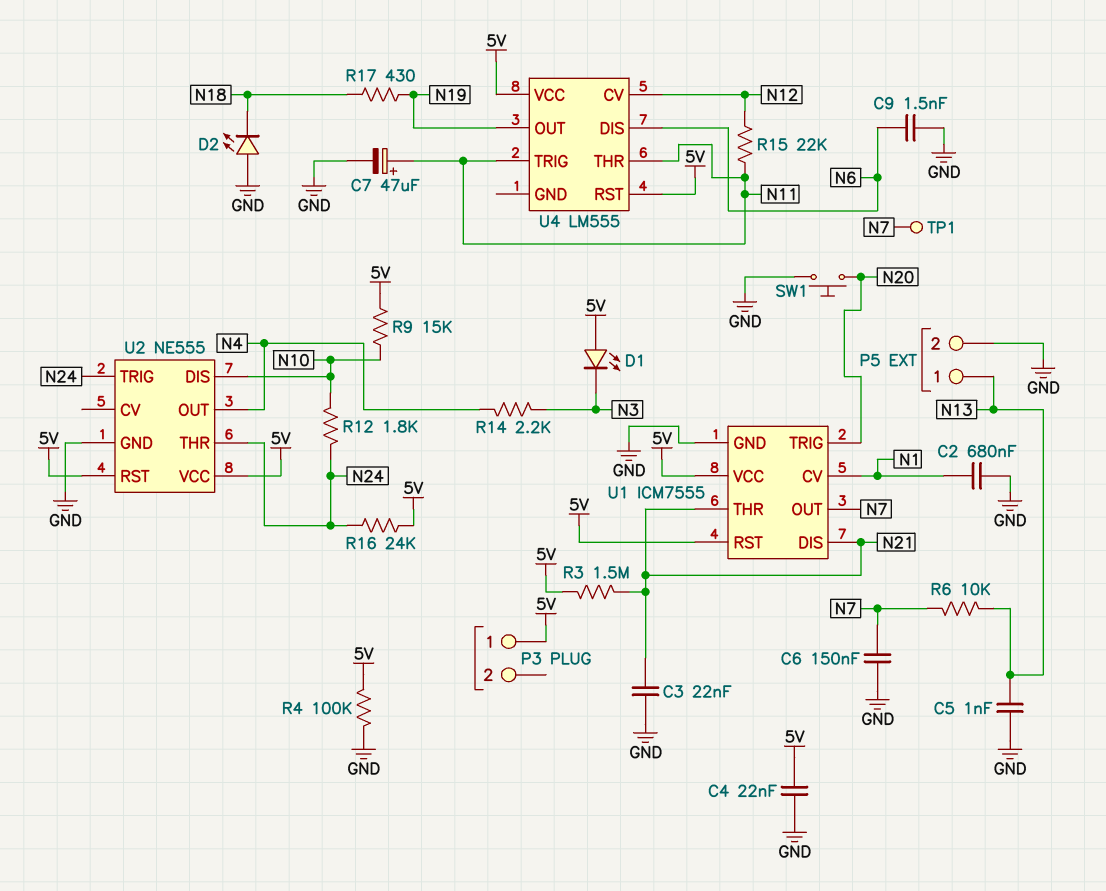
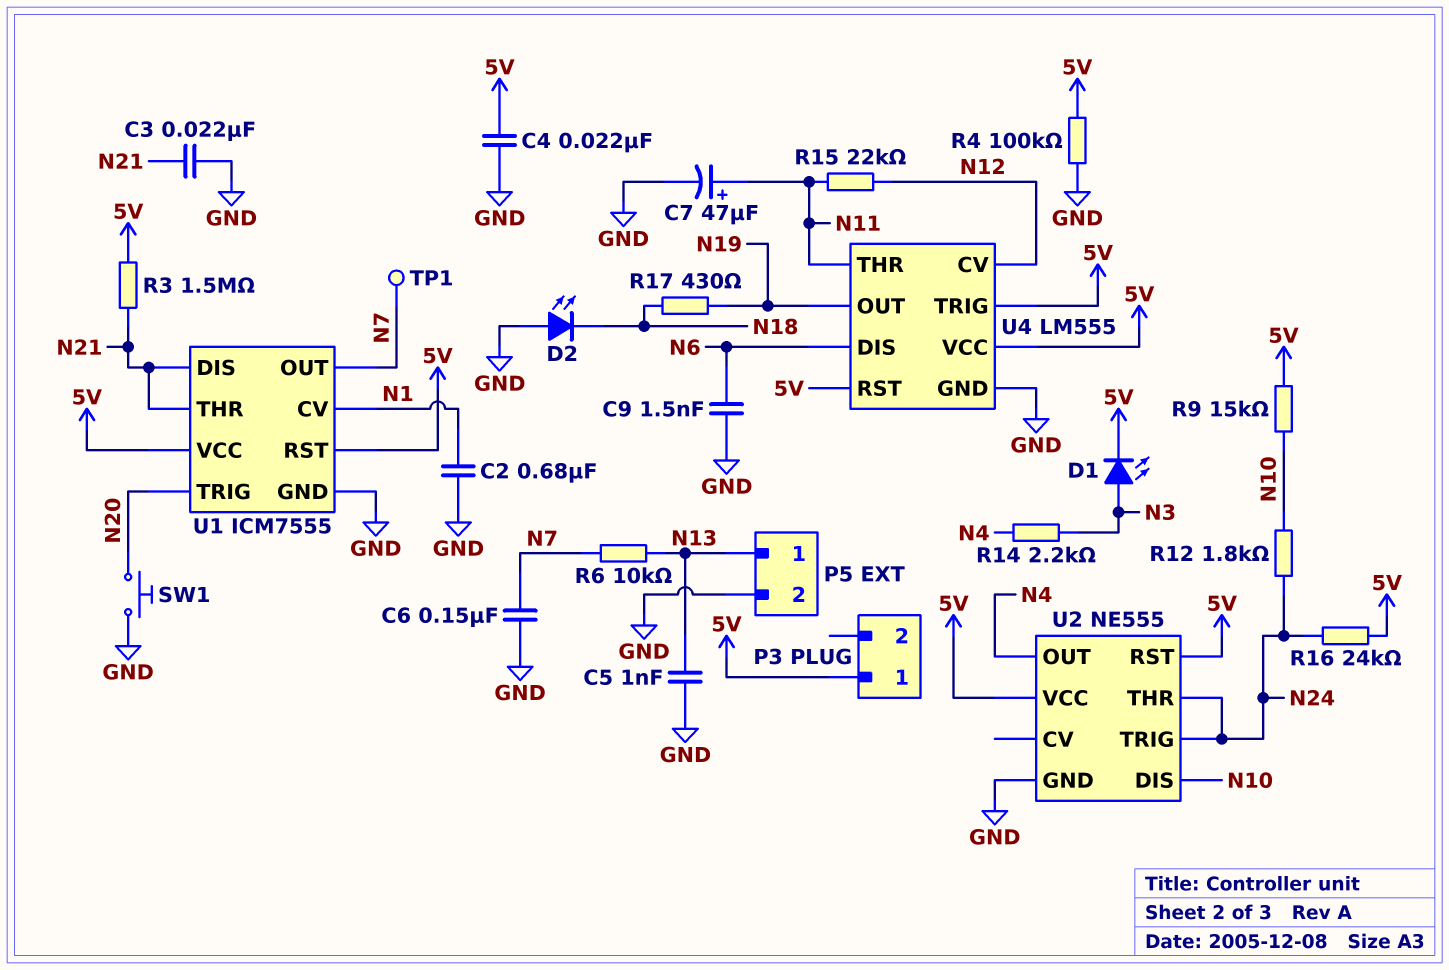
D1: LED (A 5V, K N3) -> LED (A N3, K 5V)
U4 pin GND: none -> GND
U4 pin TRIG: N11 -> 5V

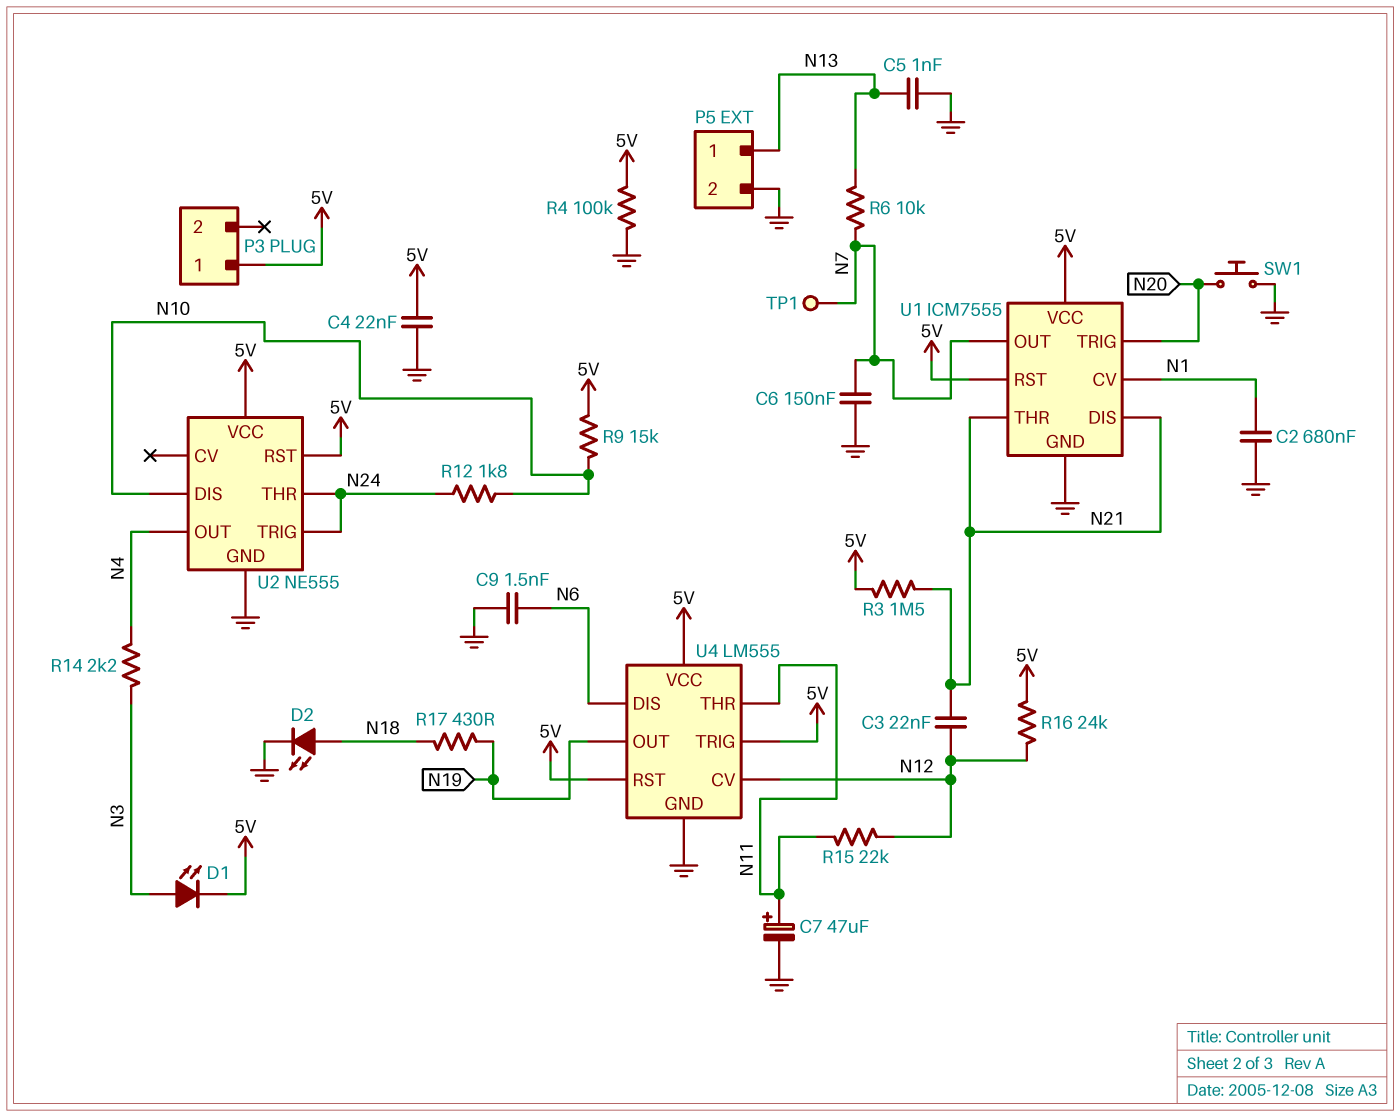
C3: 22nF (GND, N21) -> 22nF (N12, N21)
D2: LED (A GND, K N18) -> LED (A N18, K GND)
R16: 24k (5V, N24) -> 24k (5V, N12)

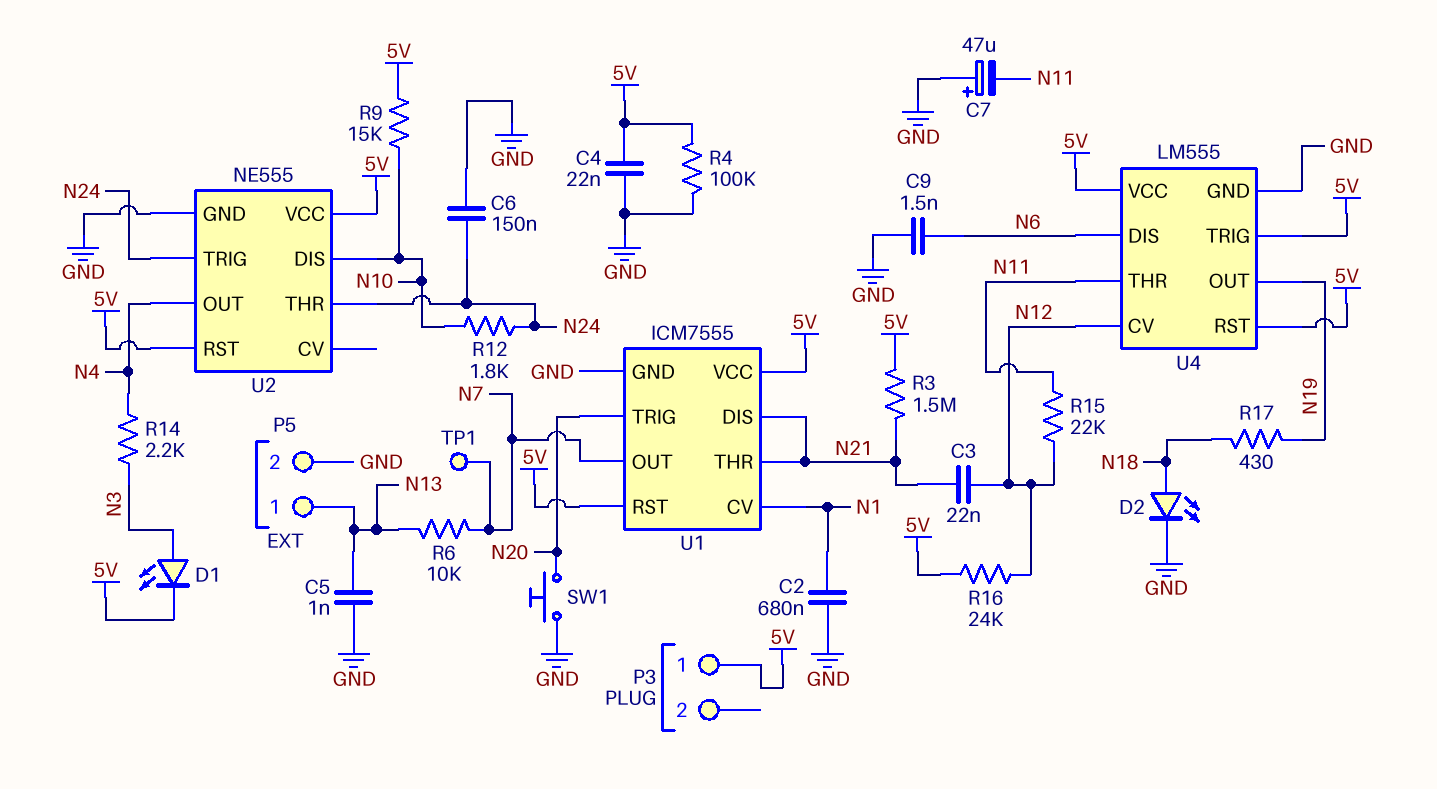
C6: 150nF (GND, N7) -> 150nF (GND, N24)
C7: 47uF (plus N11, minus GND) -> 47uF (plus GND, minus N11)

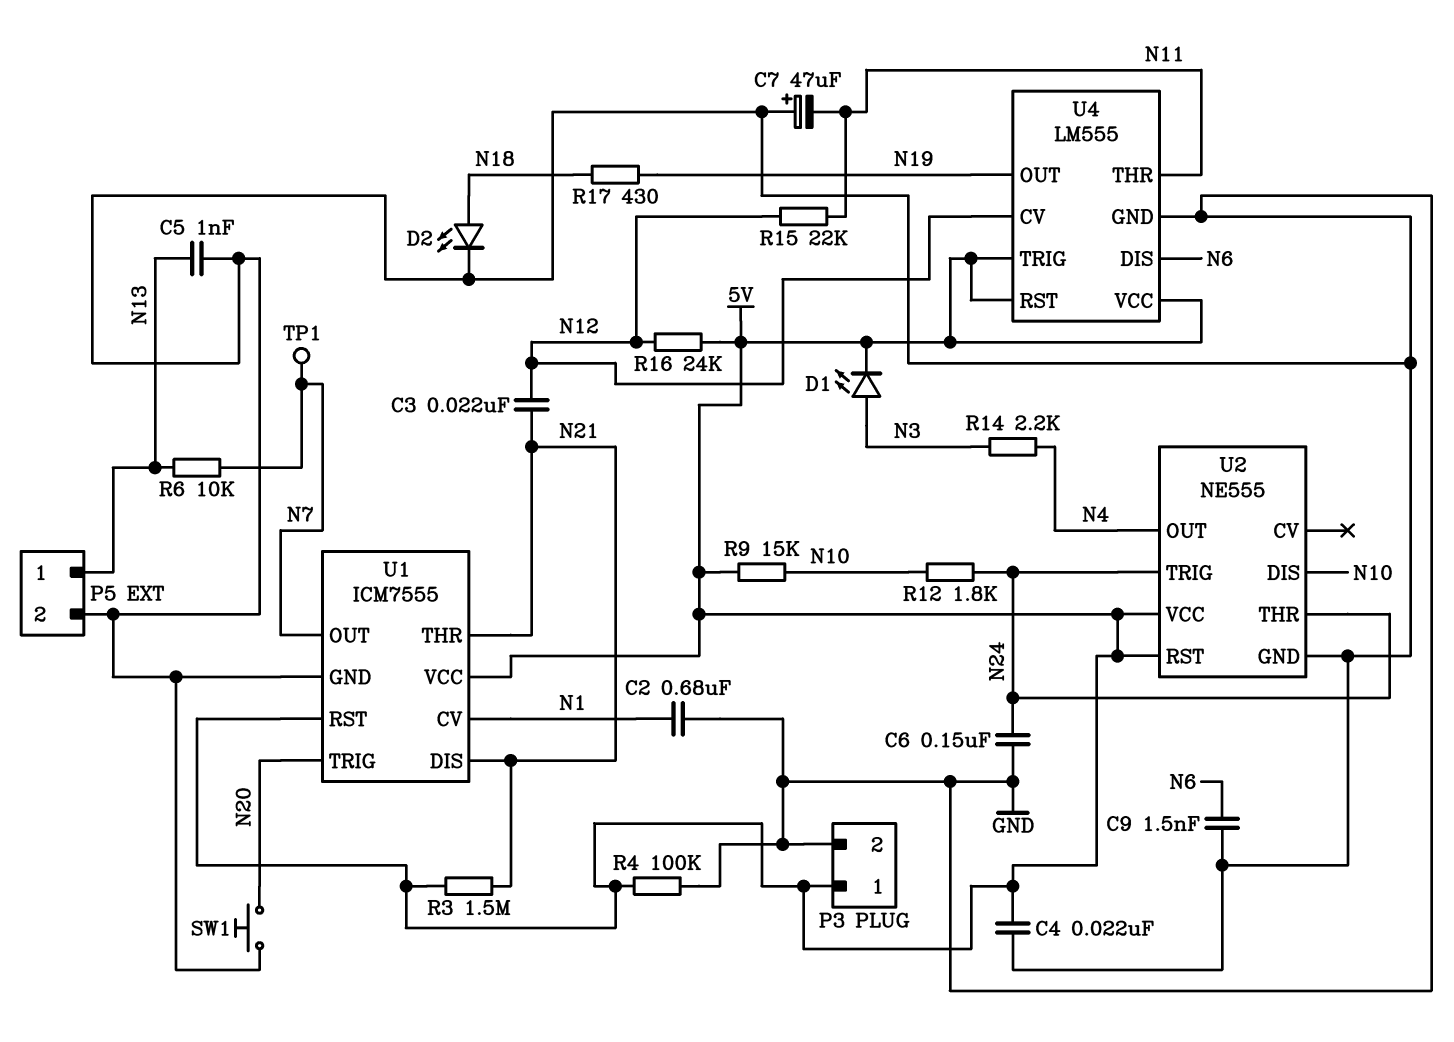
P3 pin 2: none -> GND

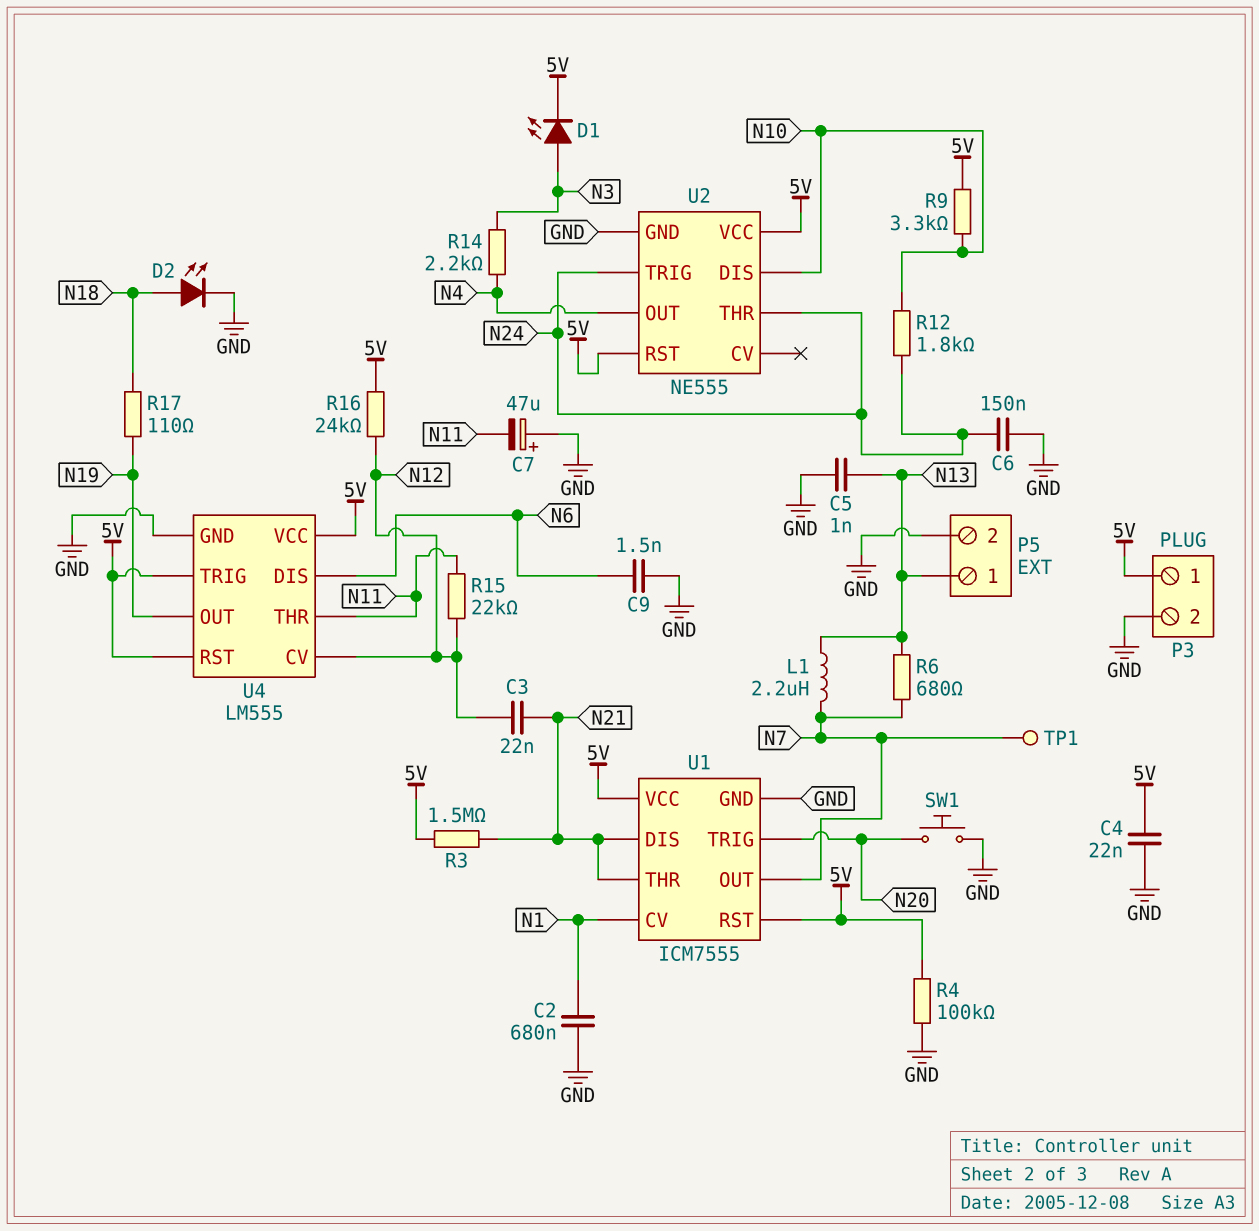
L1: none -> 2.2uH (N7, N13)
R6: 10k (N7, N13) -> 680 (N7, N13)
R9: 15k (5V, N10) -> 3.3k (5V, N10)
R17: 430 (N18, N19) -> 110 (N18, N19)

